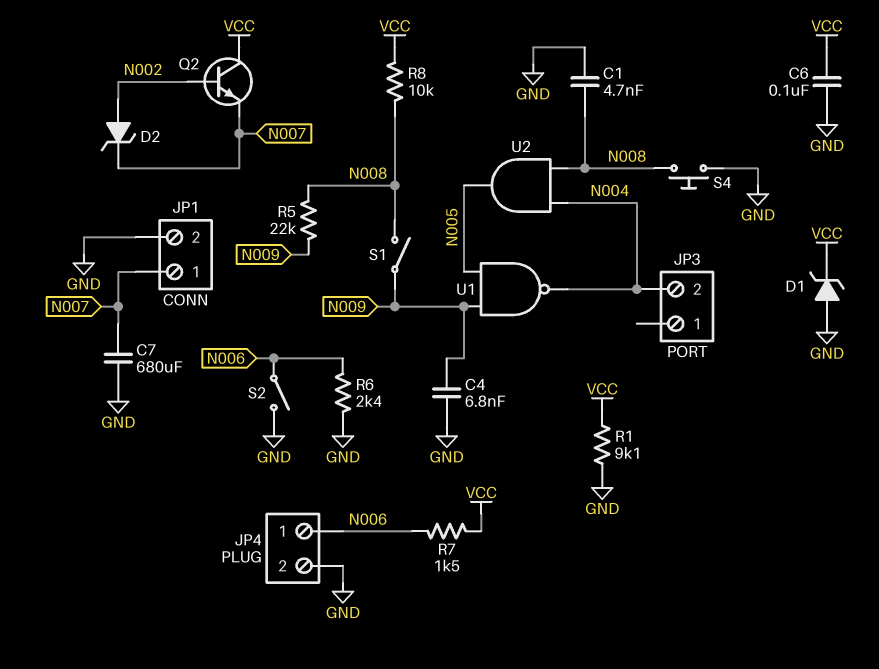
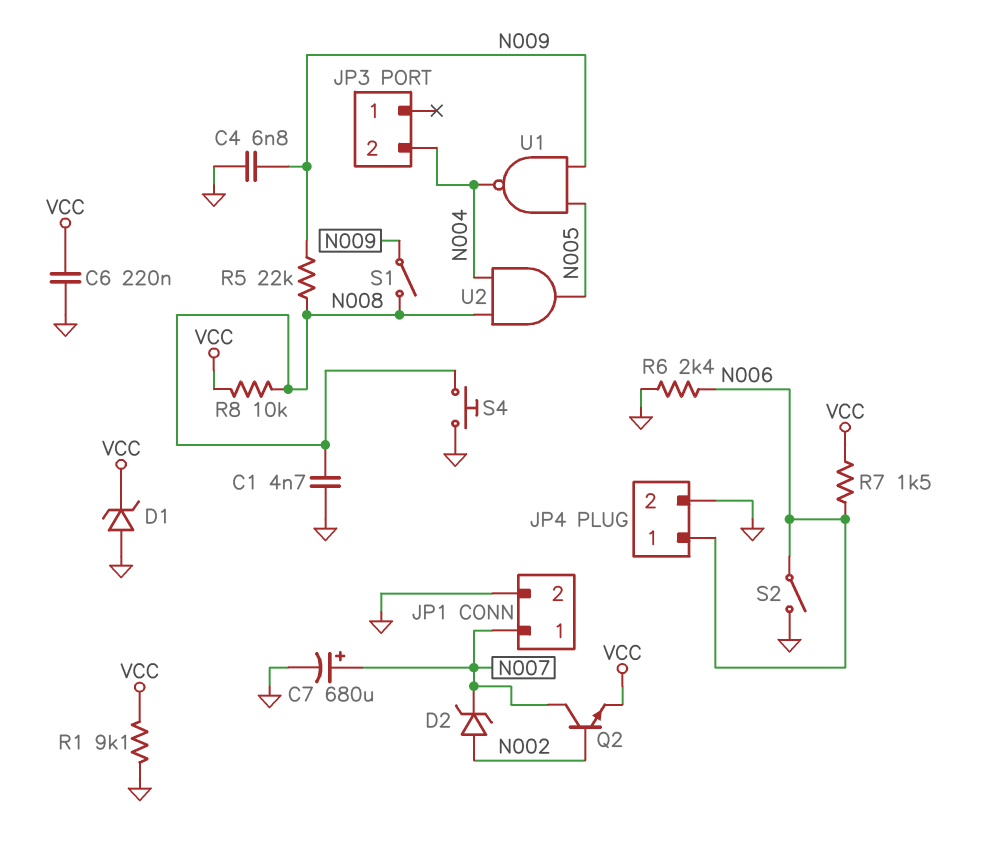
C6: 100nF (GND, VCC) -> 220nF (GND, VCC)
C7: 680uF (GND, N007) -> 680uF (plus N007, minus GND)
Q2: NPN (B N002, C VCC, E N007) -> NPN (B N002, C N007, E VCC)

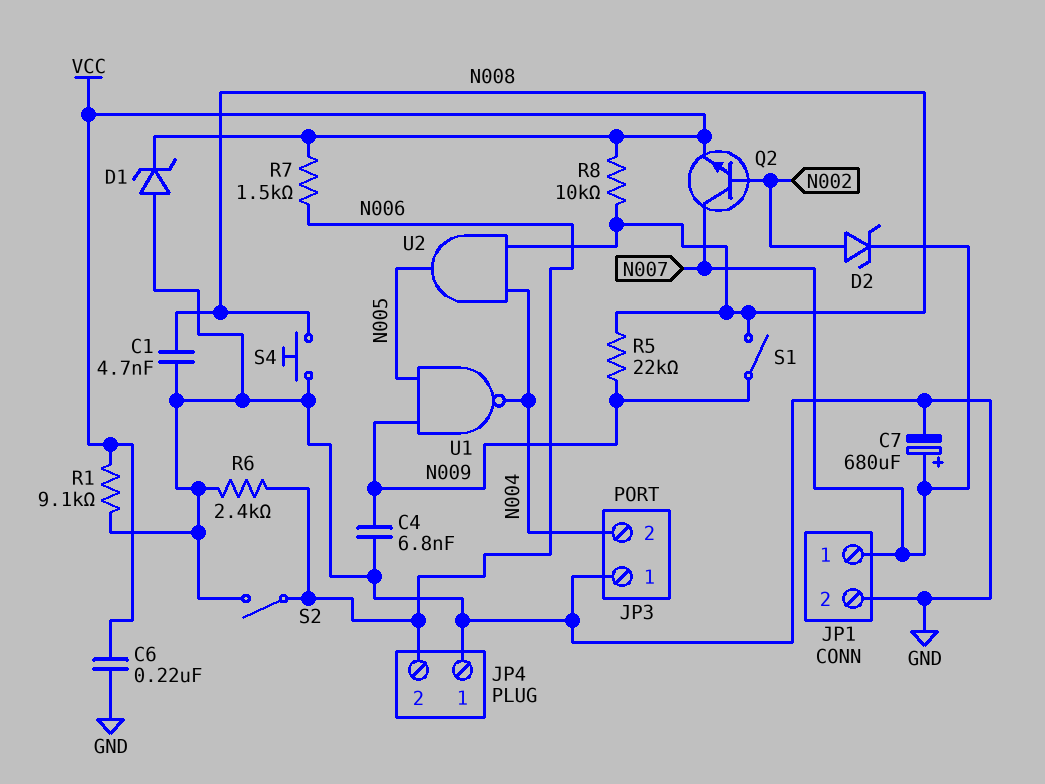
JP3 pin 1: none -> GND
JP4 pin 1: N006 -> GND
JP4 pin 2: GND -> N006

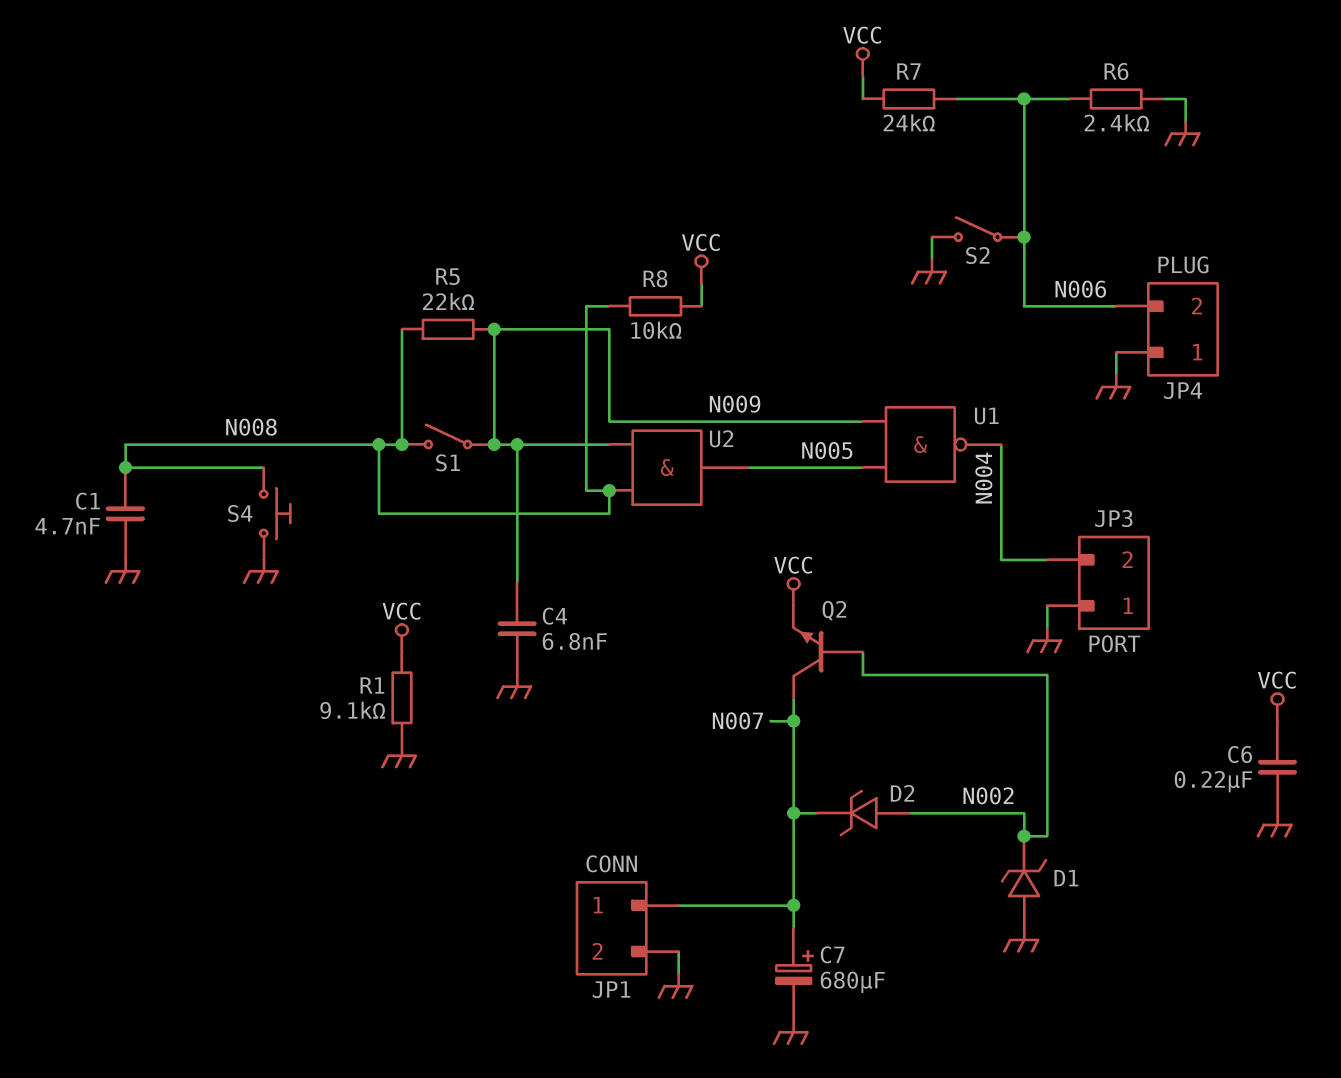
D1: zener (A GND, K VCC) -> zener (A GND, K N002)
R7: 1.5k (N006, VCC) -> 24k (N006, VCC)
U2: AND (in N004, in N008, out N005) -> AND (in N008, in N009, out N005)

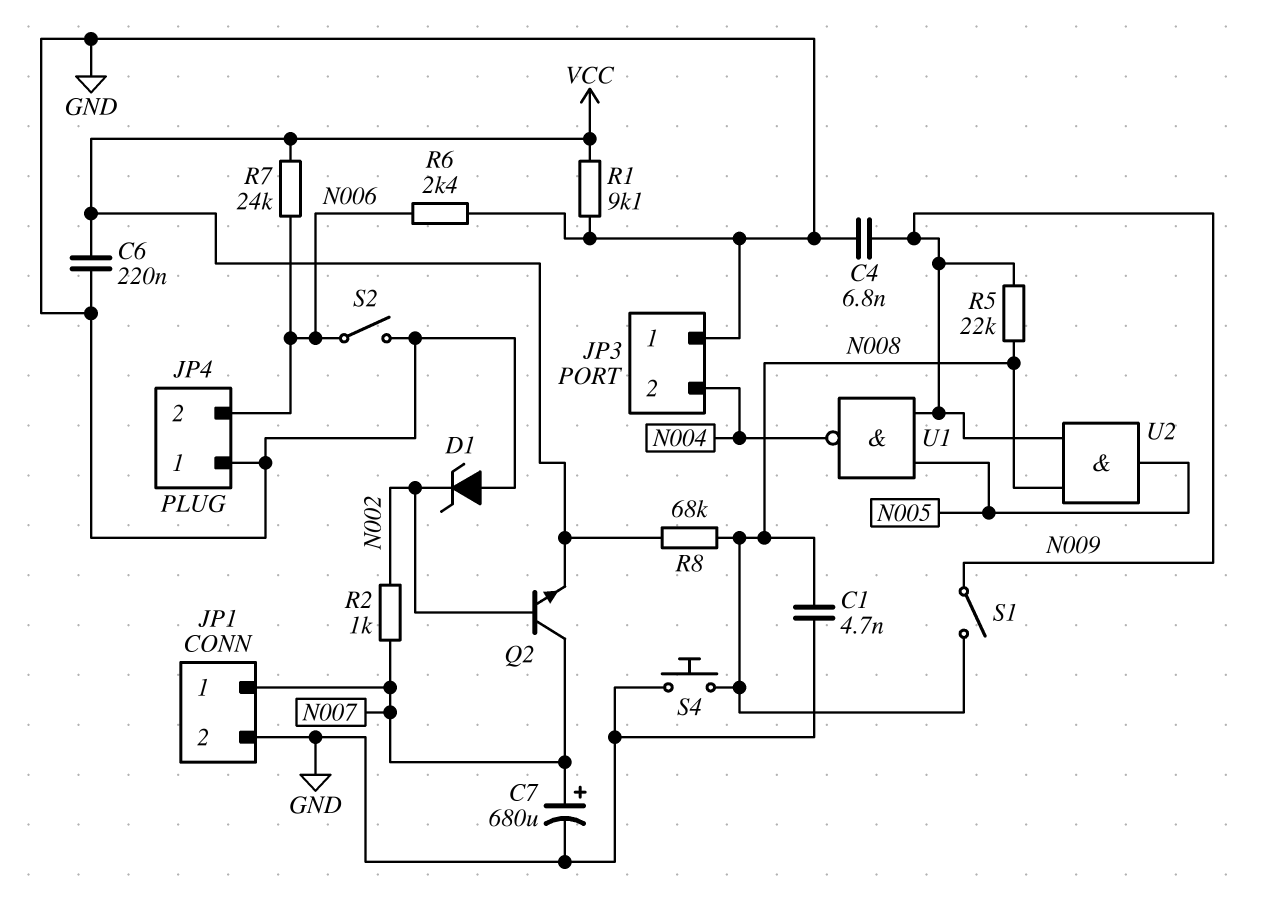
D2: zener (A N002, K N007) -> none
R2: none -> 1k (N002, N007)
R8: 10k (N008, VCC) -> 68k (N008, VCC)

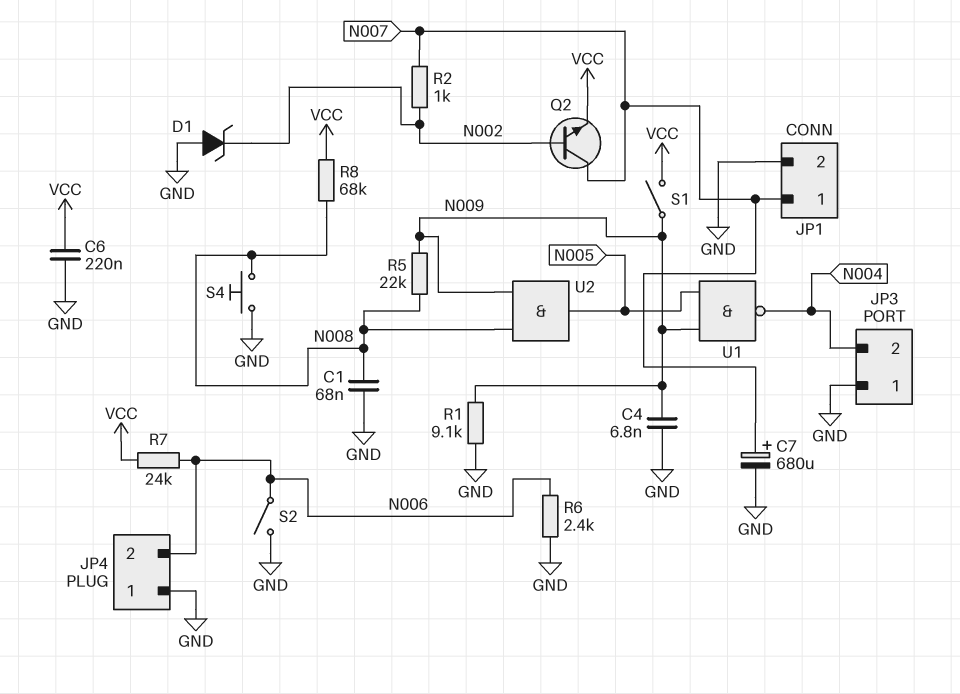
C1: 4.7nF (GND, N008) -> 68nF (GND, N008)
R1: 9.1k (GND, VCC) -> 9.1k (GND, N009)
S1: switch (N008, N009) -> switch (N009, VCC)

